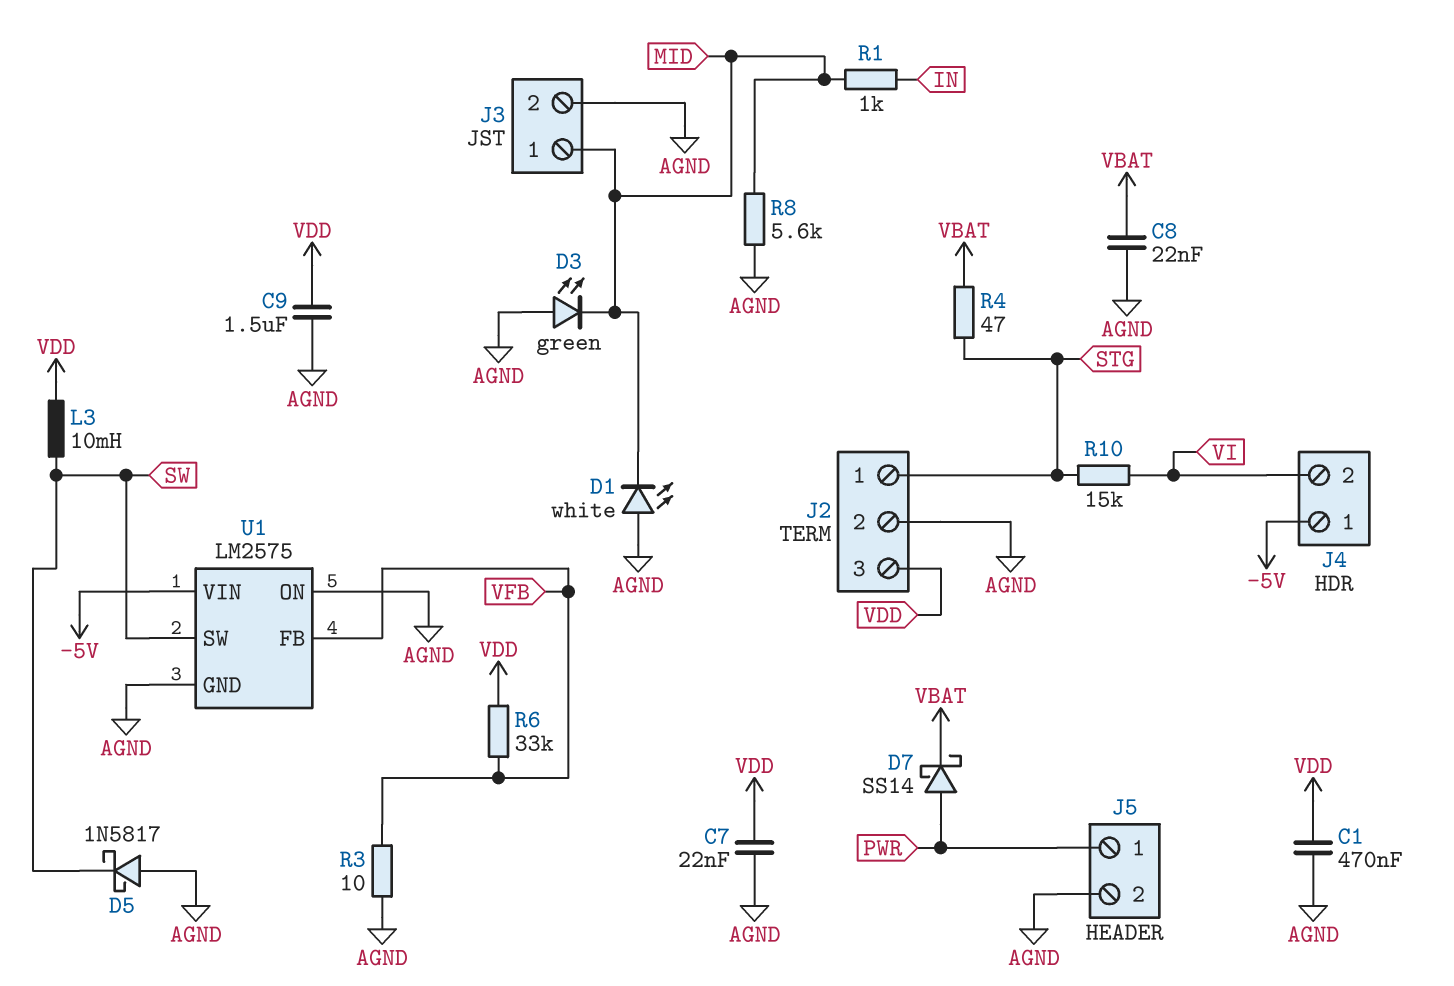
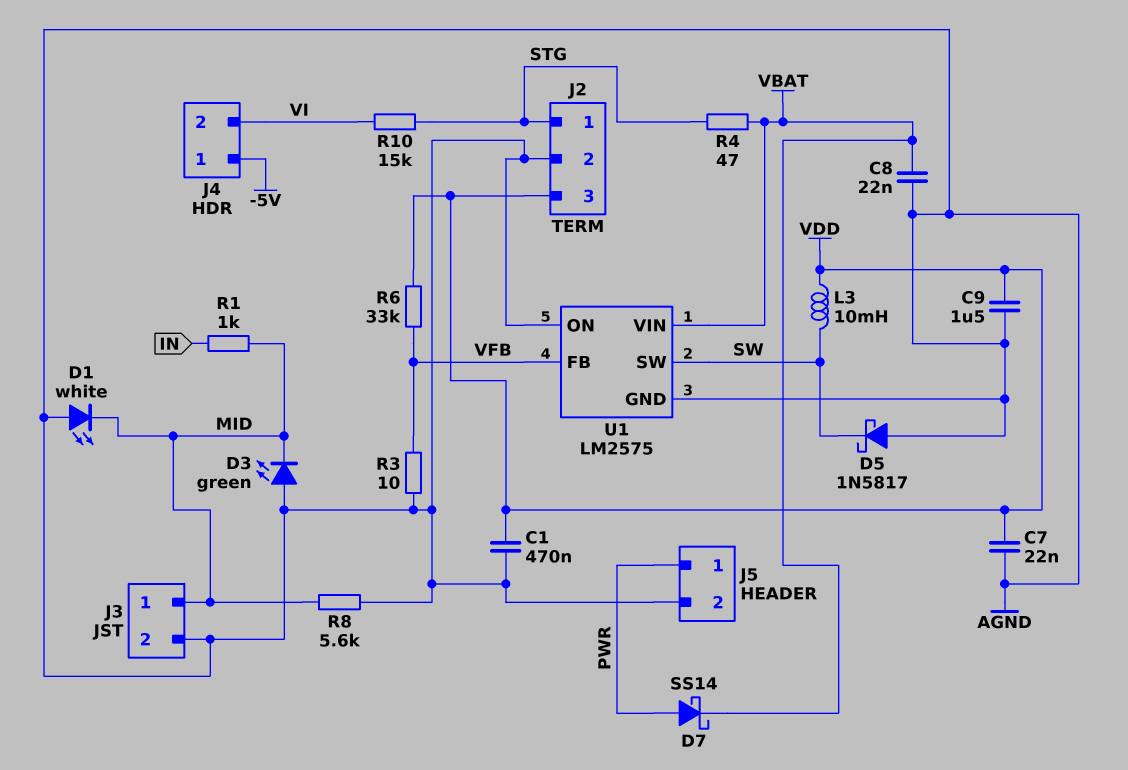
U1 pin VIN: -5V -> VBAT

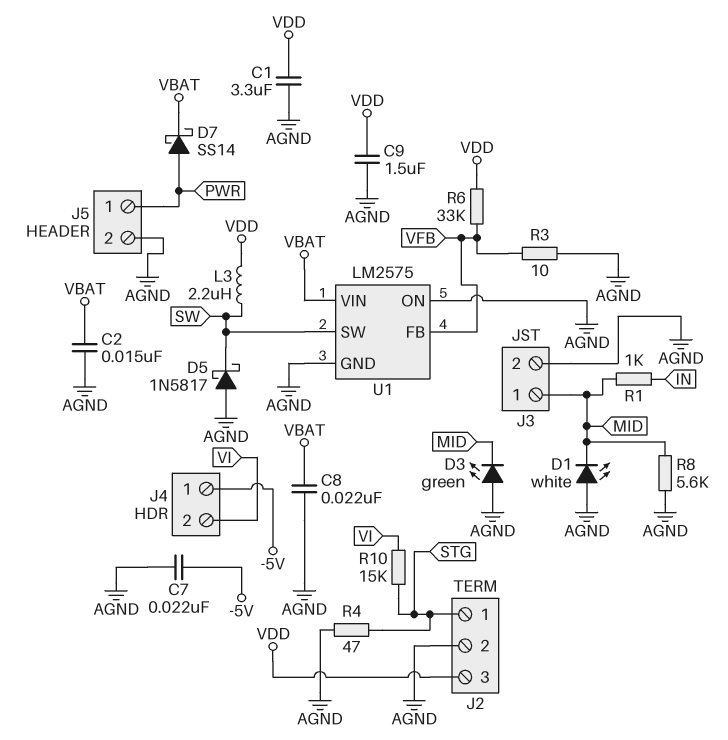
C1: 470nF (AGND, VDD) -> 3.3uF (AGND, VDD)
C2: none -> 15nF (AGND, VBAT)
C7: 22nF (AGND, VDD) -> 22nF (-5V, AGND)
L3: 10mH (SW, VDD) -> 2.2uH (SW, VDD)
R4: 47 (STG, VBAT) -> 47 (AGND, STG)

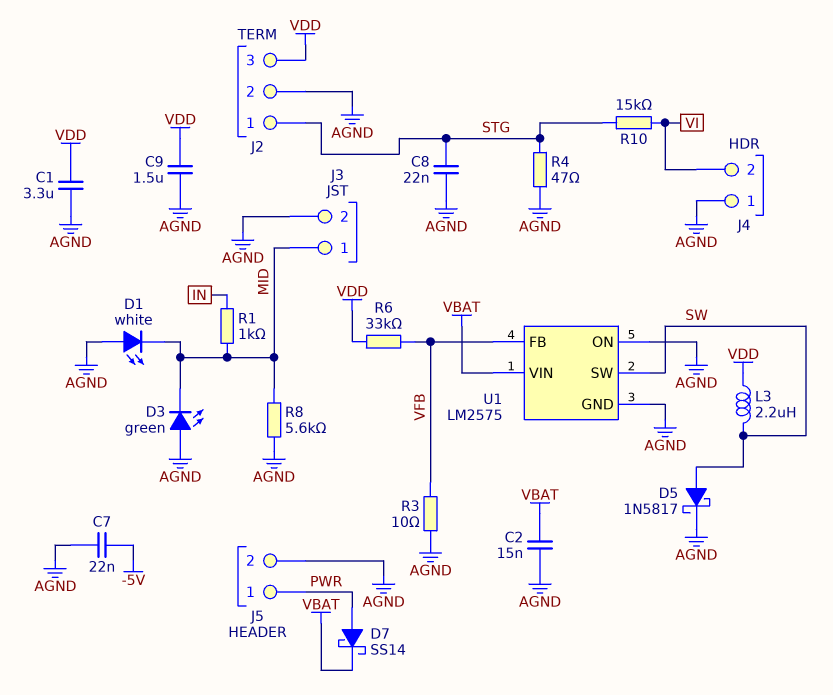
C8: 22nF (AGND, VBAT) -> 22nF (AGND, STG)
D5: schottky 1N5817 (A AGND, K SW) -> schottky 1N5817 (A SW, K AGND)
J4 pin 1: -5V -> AGND

